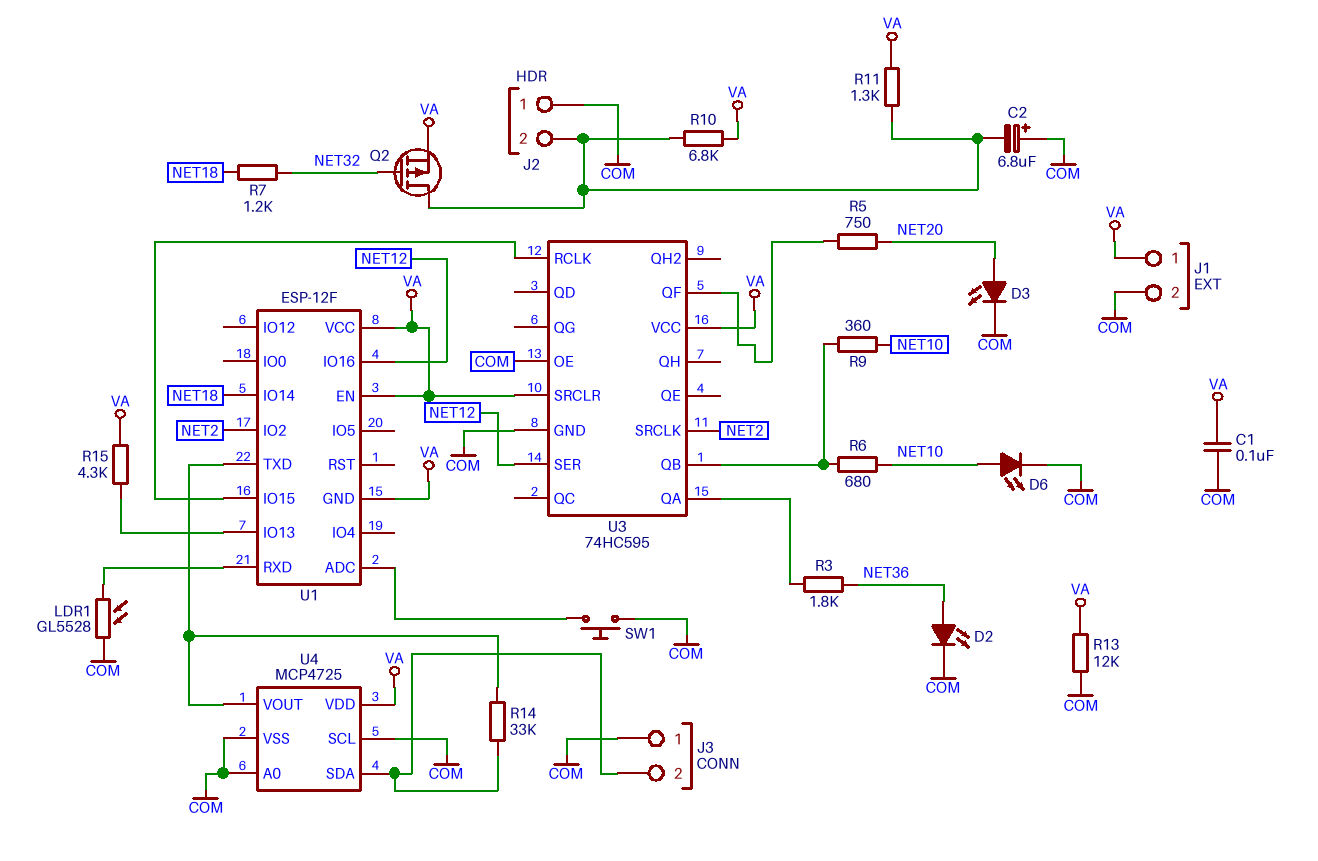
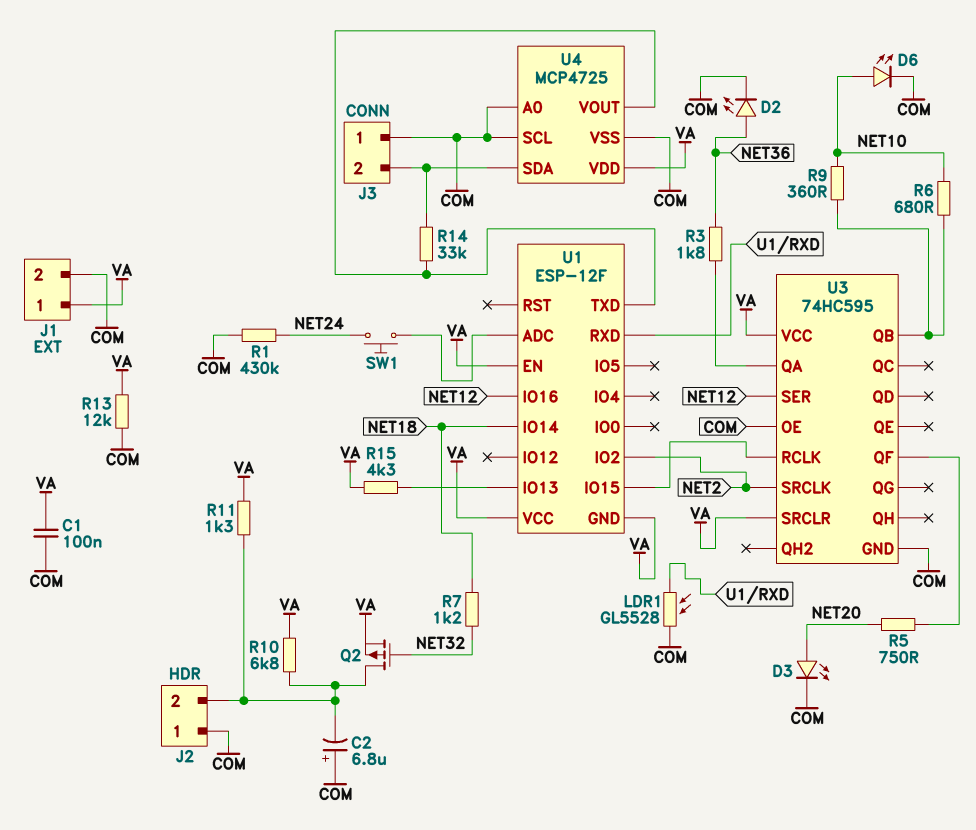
R1: none -> 430k (COM, NET24)
SW1: button (COM, U1/ADC) -> button (NET24, U1/ADC)

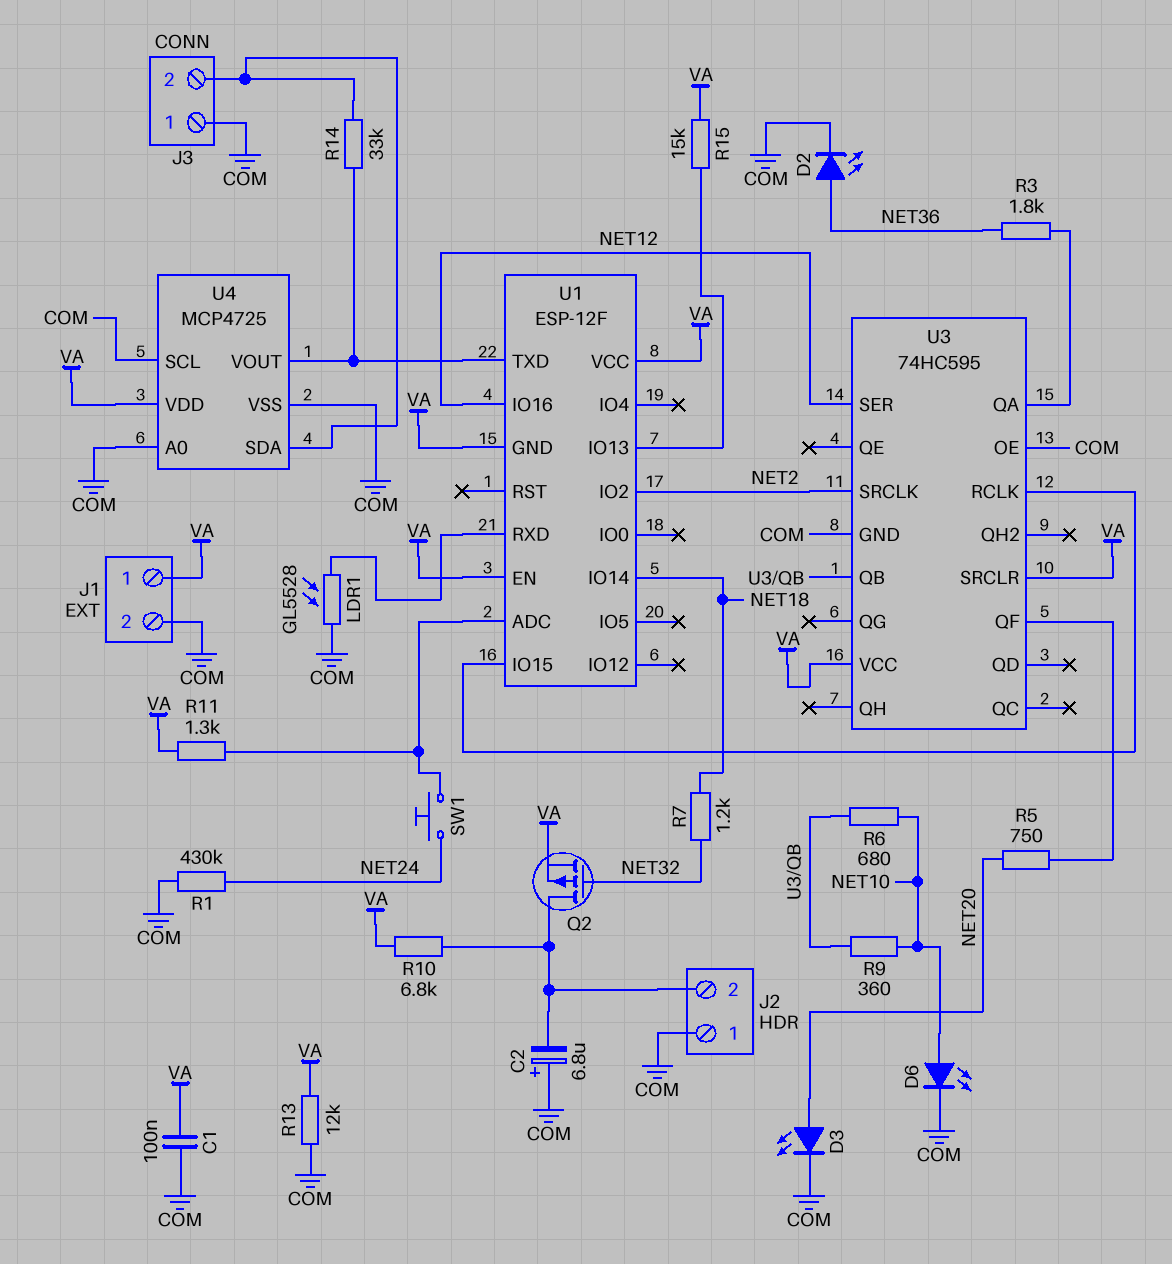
R11: 1.3k (J2/2, VA) -> 1.3k (U1/ADC, VA)
R15: 4.3k (U1/IO13, VA) -> 15k (U1/IO13, VA)

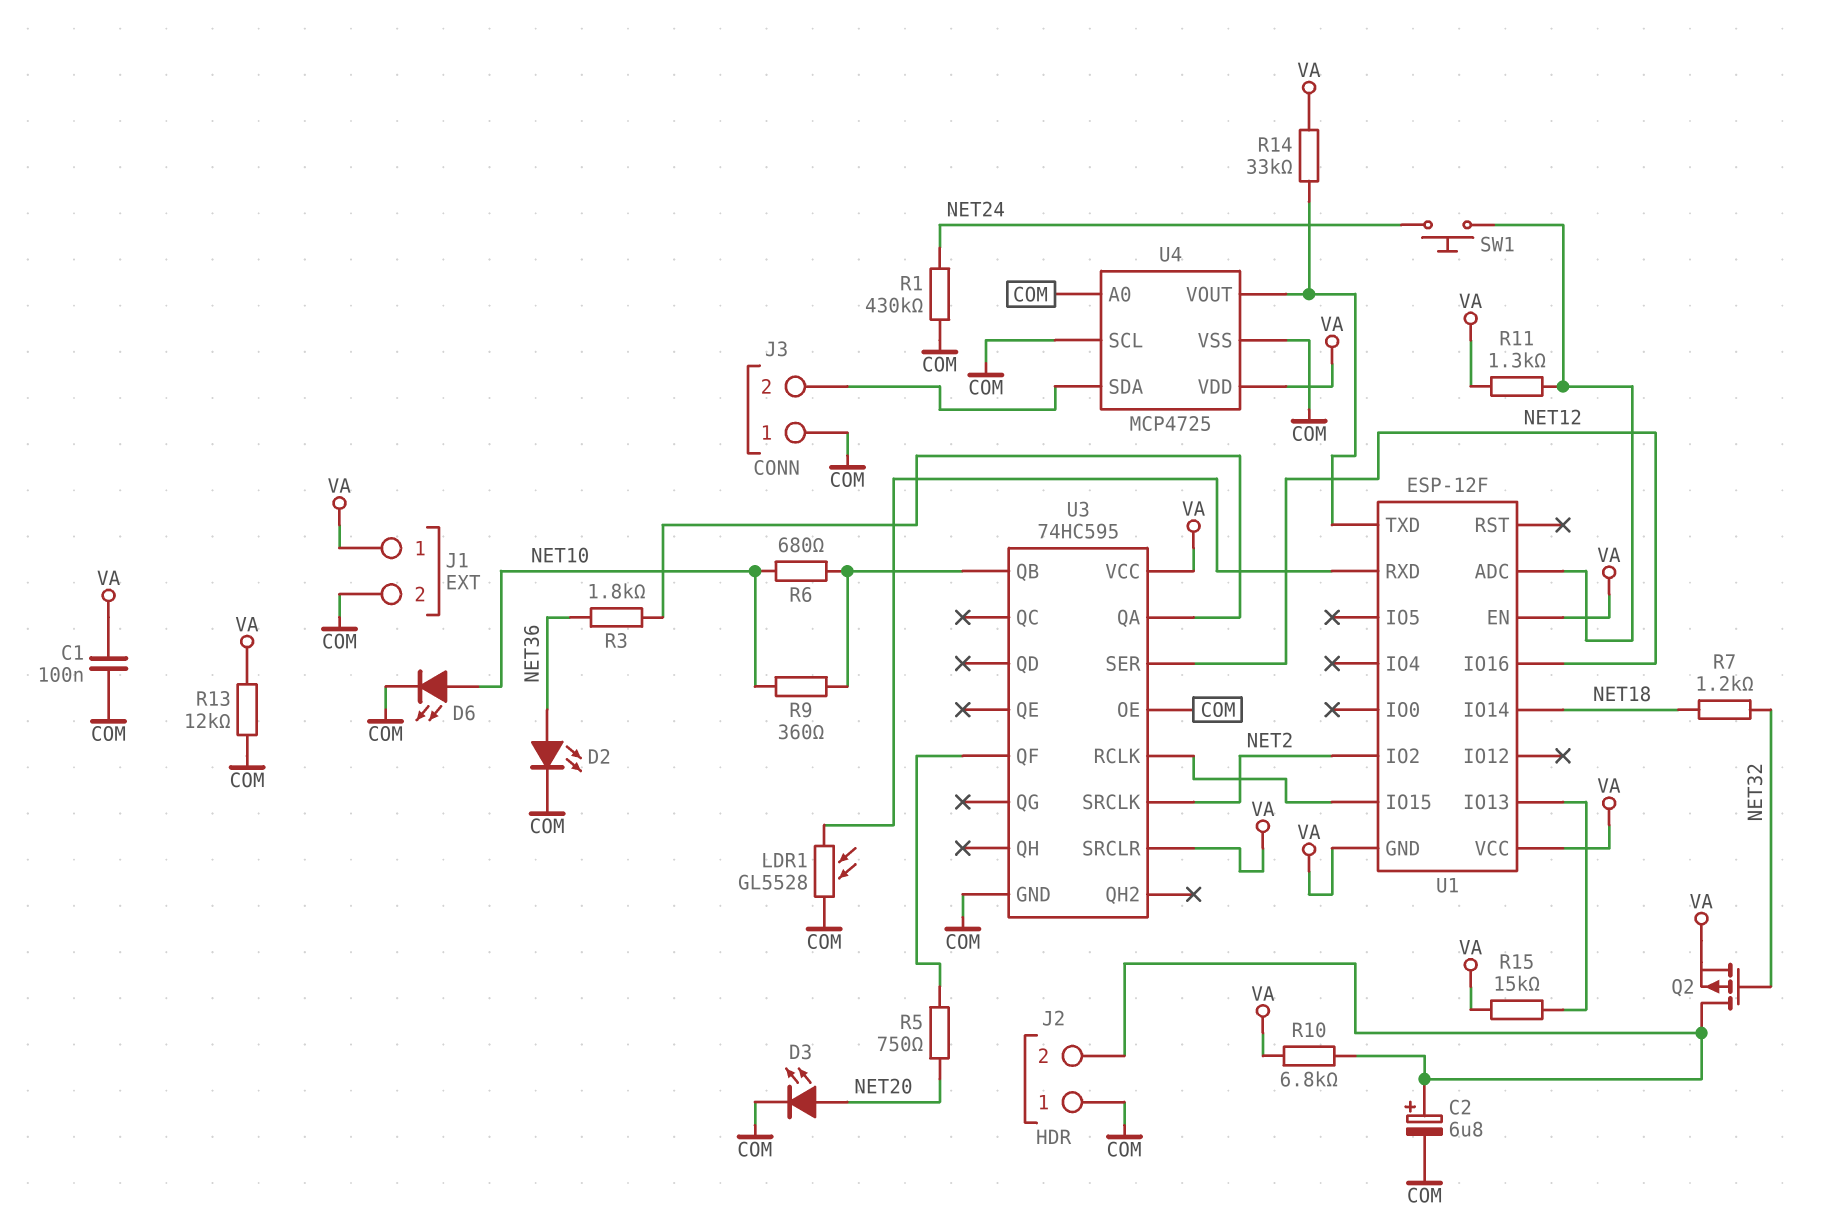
C2: 6.8uF (plus COM, minus J2/2) -> 6.8uF (plus J2/2, minus COM)
R14: 33k (J3/2, U1/TXD) -> 33k (U1/TXD, VA)

